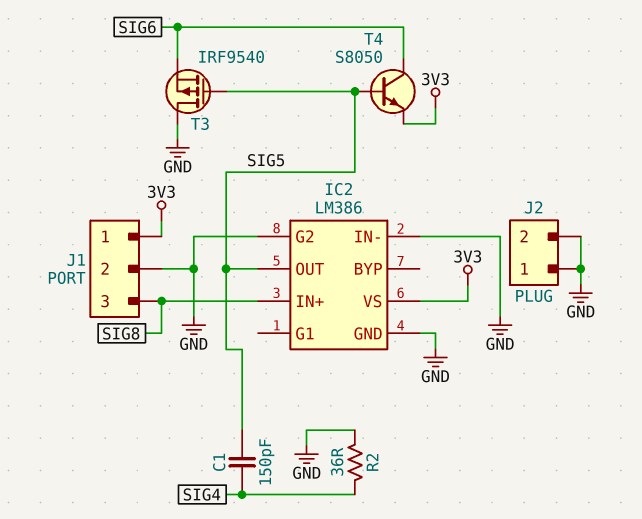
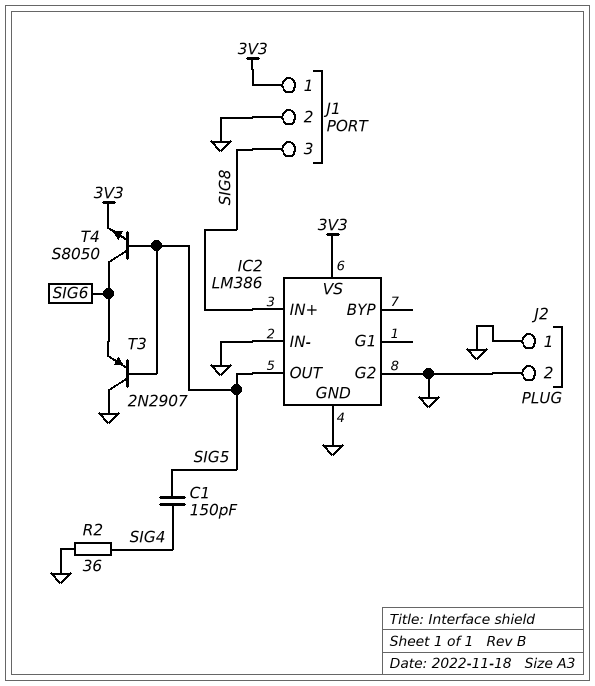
T3: PMOS IRF9540 (G SIG5, D GND, S SIG6) -> PNP 2N2907 (B SIG5, C GND, E SIG6)

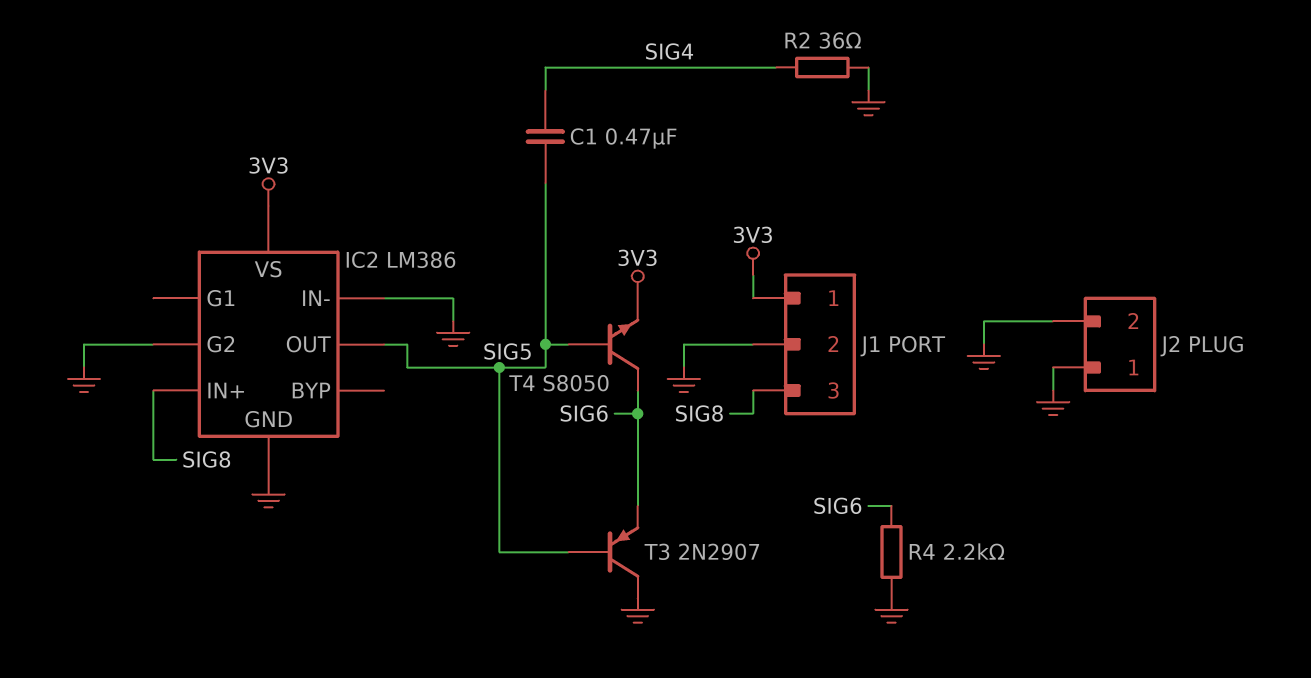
C1: 150pF (SIG4, SIG5) -> 470nF (SIG4, SIG5)
R4: none -> 2.2k (GND, SIG6)

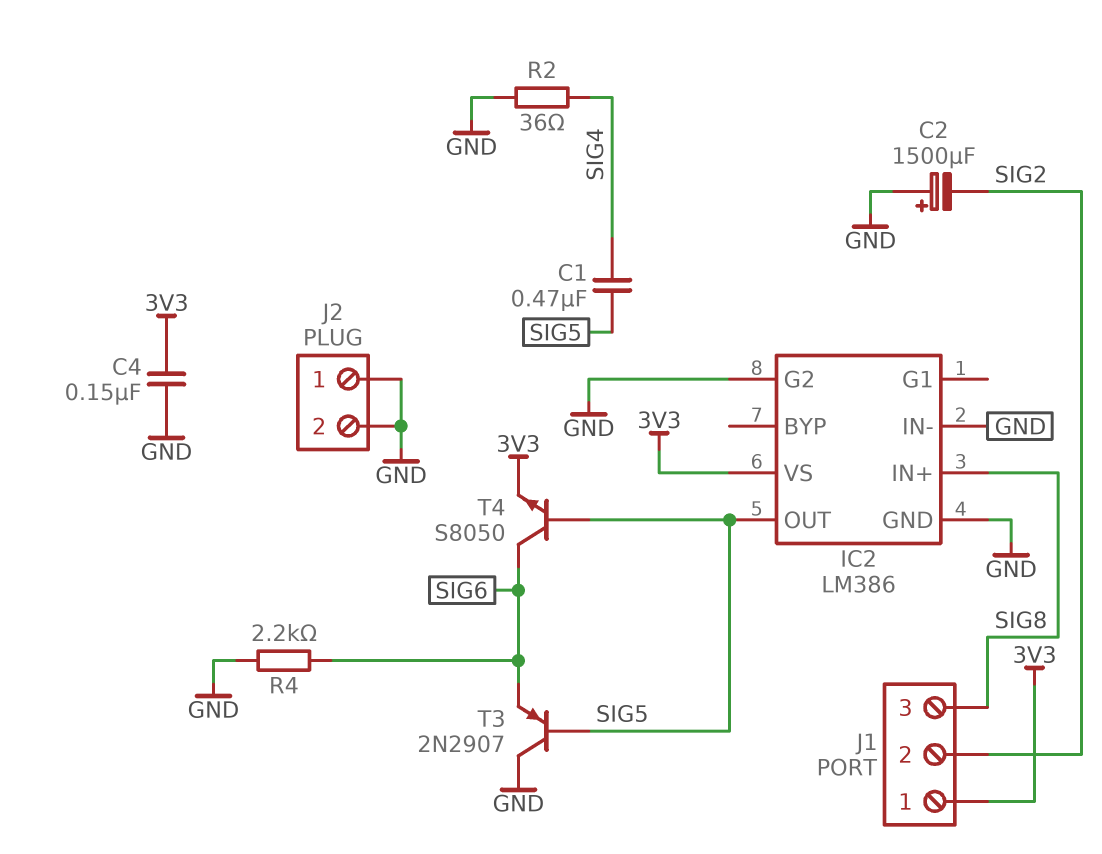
C2: none -> 1500uF (plus GND, minus SIG2)
C4: none -> 150nF (3V3, GND)
J1 pin 2: GND -> SIG2

